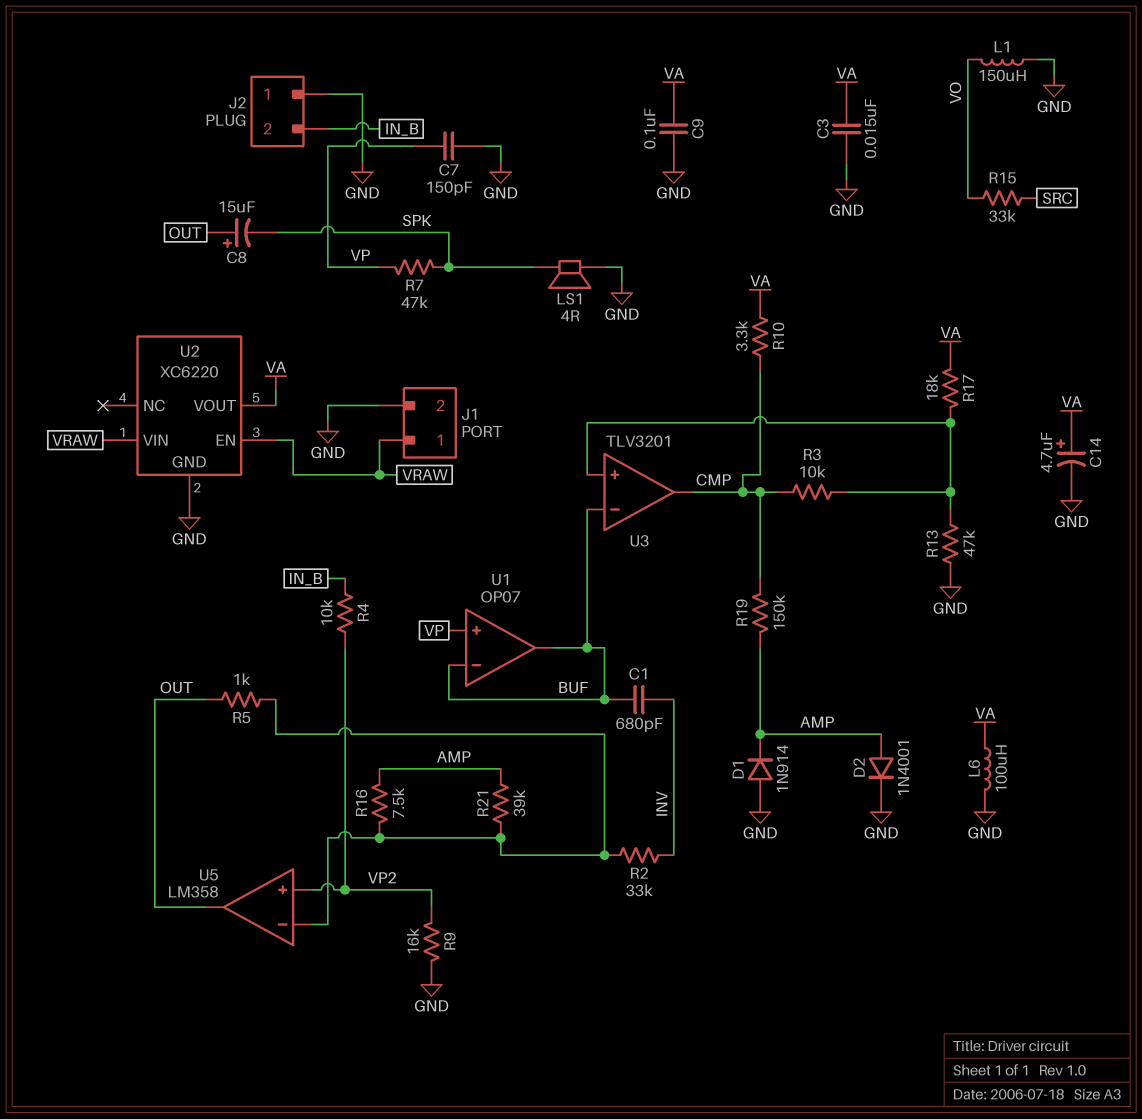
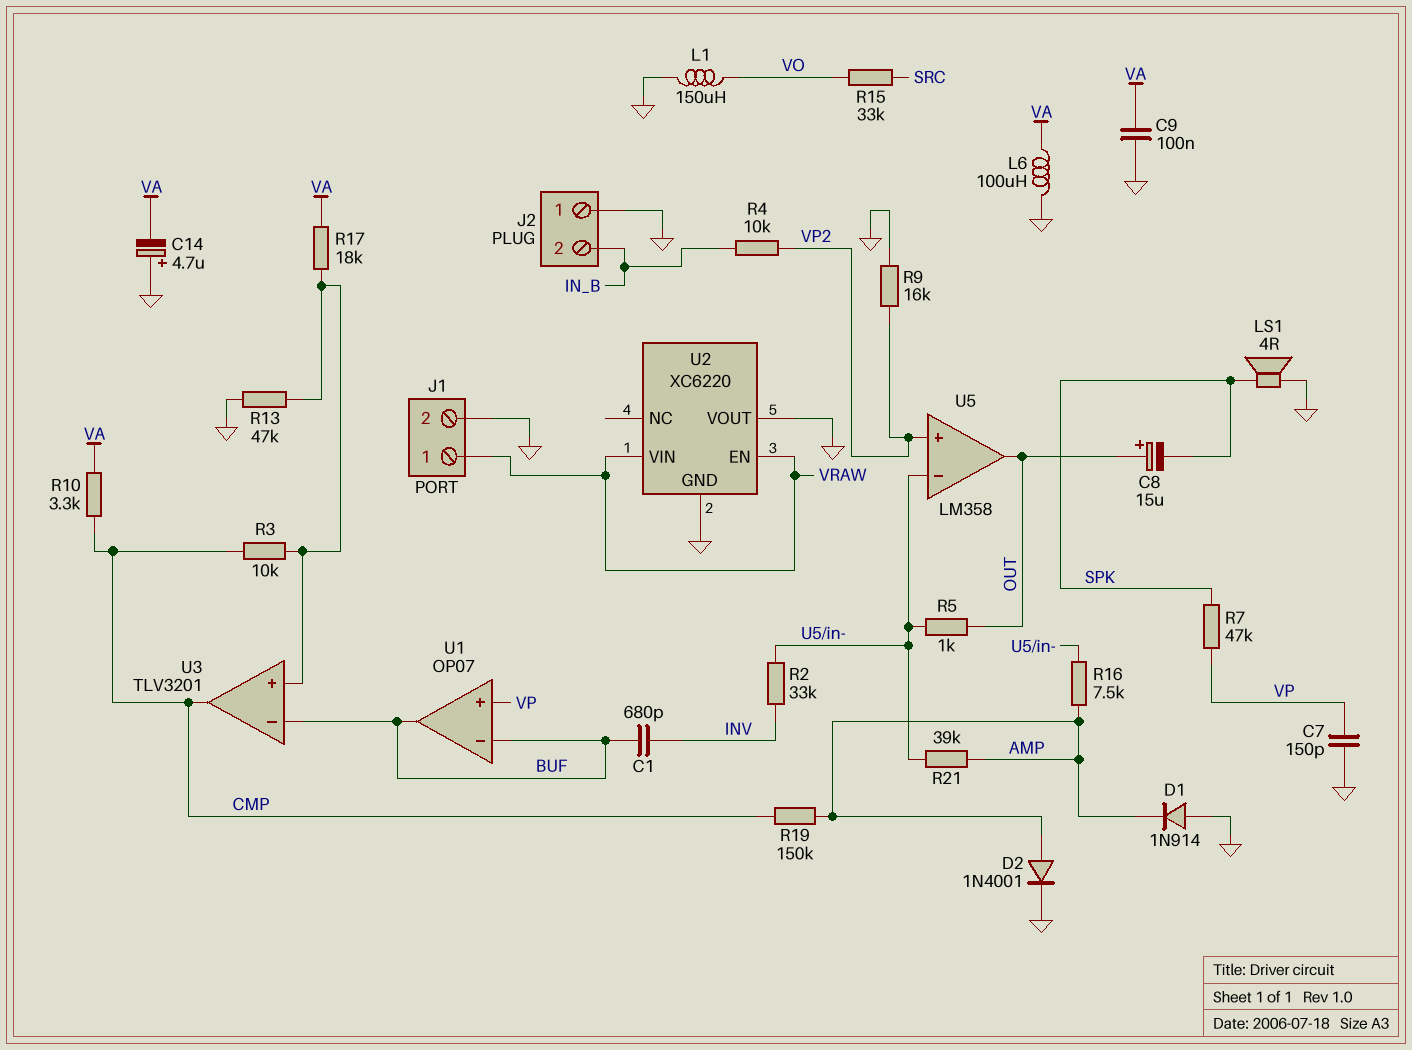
C3: 15nF (GND, VA) -> none
C14: 4.7uF (plus VA, minus GND) -> 4.7uF (plus GND, minus VA)
U2 pin VOUT: VA -> GND

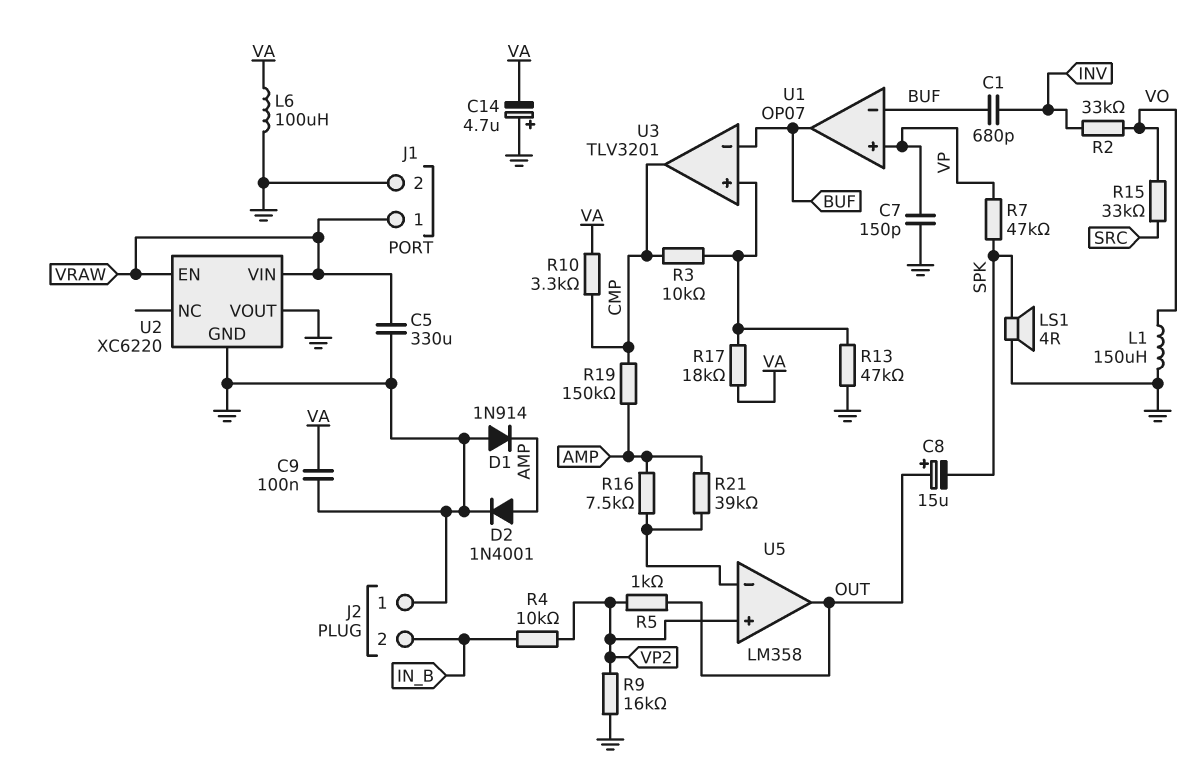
C5: none -> 330uF (GND, VRAW)
R2: 33k (INV, U5/in-) -> 33k (INV, VO)
R5: 1k (OUT, U5/in-) -> 1k (OUT, VP2)

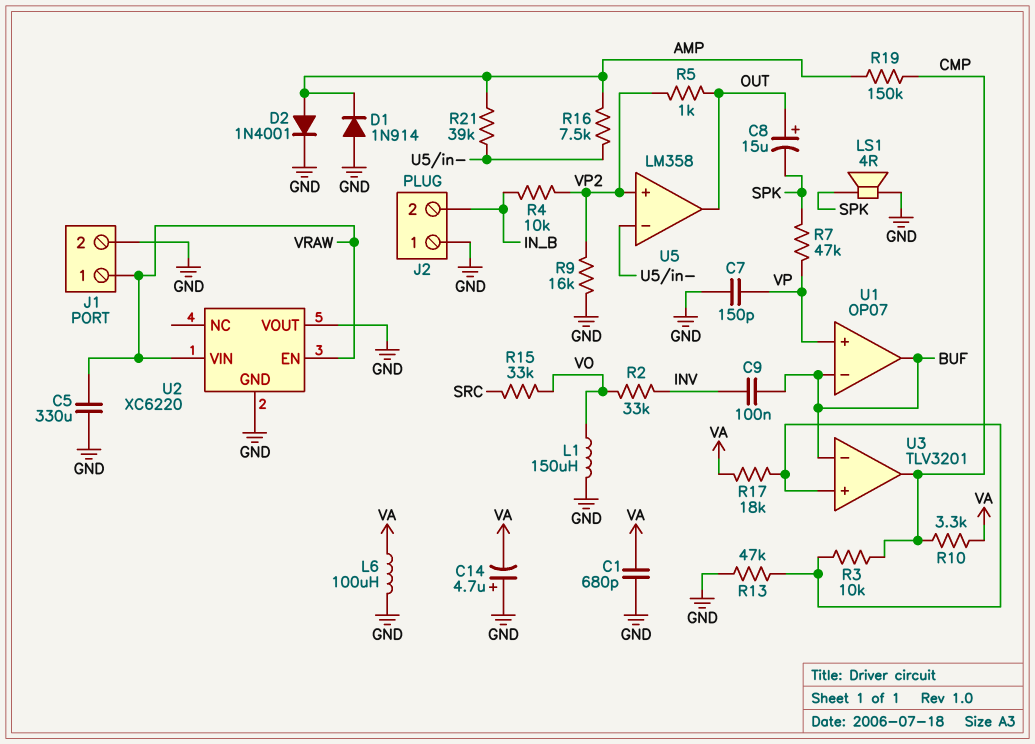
C1: 680pF (BUF, INV) -> 680pF (GND, VA)
C9: 100nF (GND, VA) -> 100nF (BUF, INV)

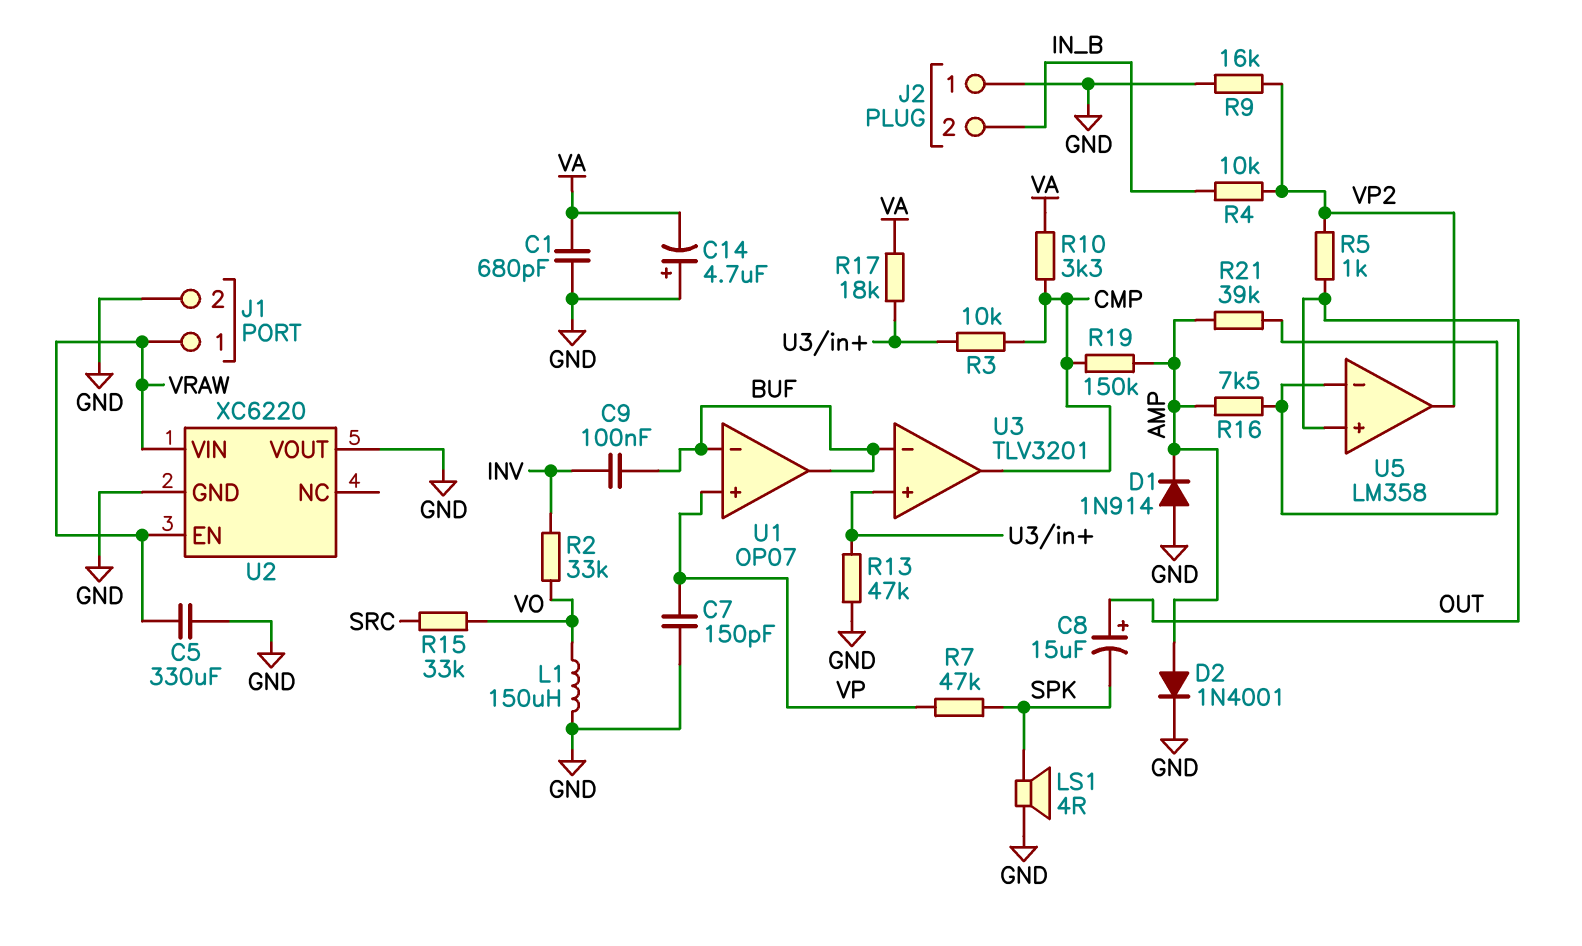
L6: 100uH (GND, VA) -> none
U5 pin in+: VP2 -> OUT
U5 pin out: OUT -> VP2

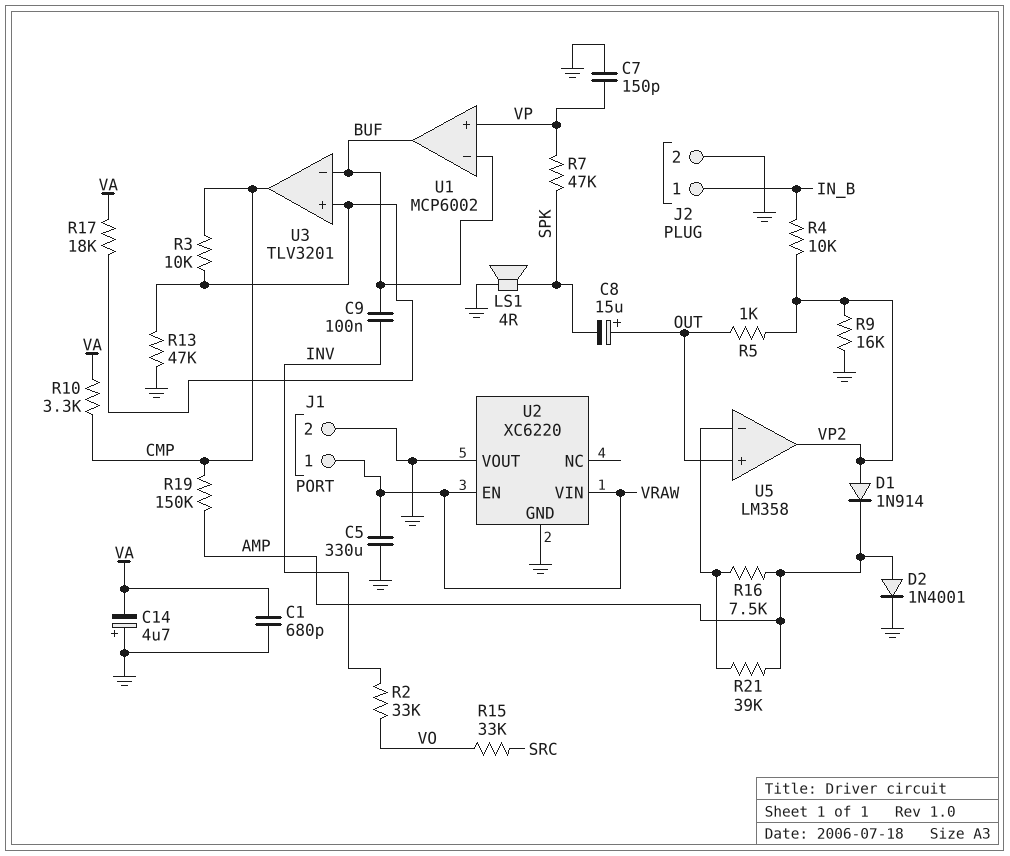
D1: diode 1N914 (A GND, K AMP) -> diode 1N914 (A VP2, K AMP)
J2 pin 1: GND -> IN_B
J2 pin 2: IN_B -> GND
L1: 150uH (GND, VO) -> none
U1: OP07 -> MCP6002

